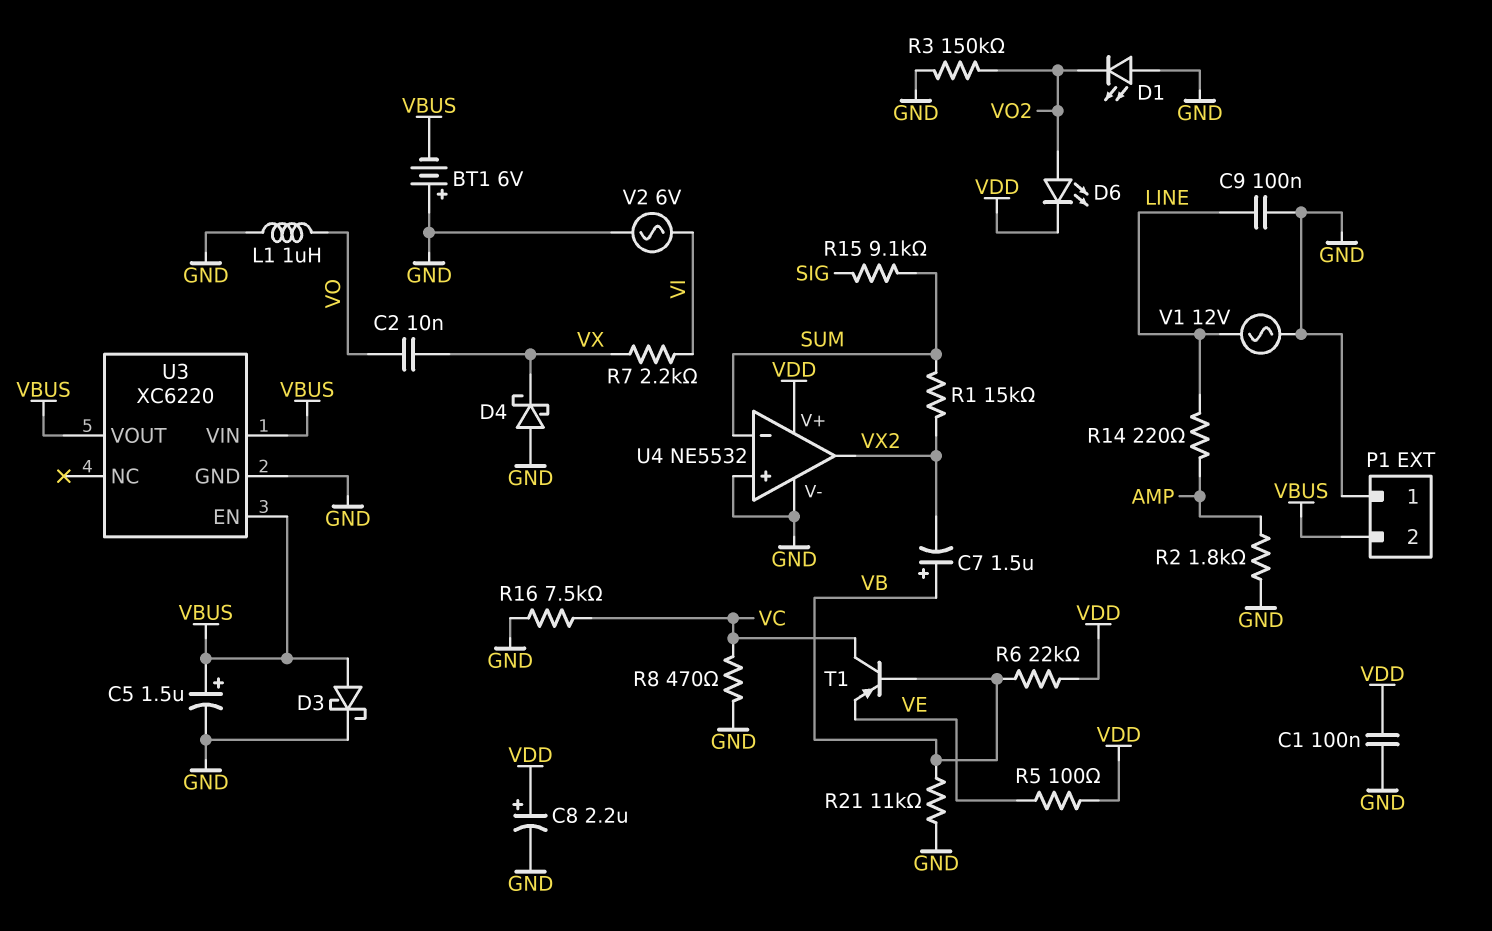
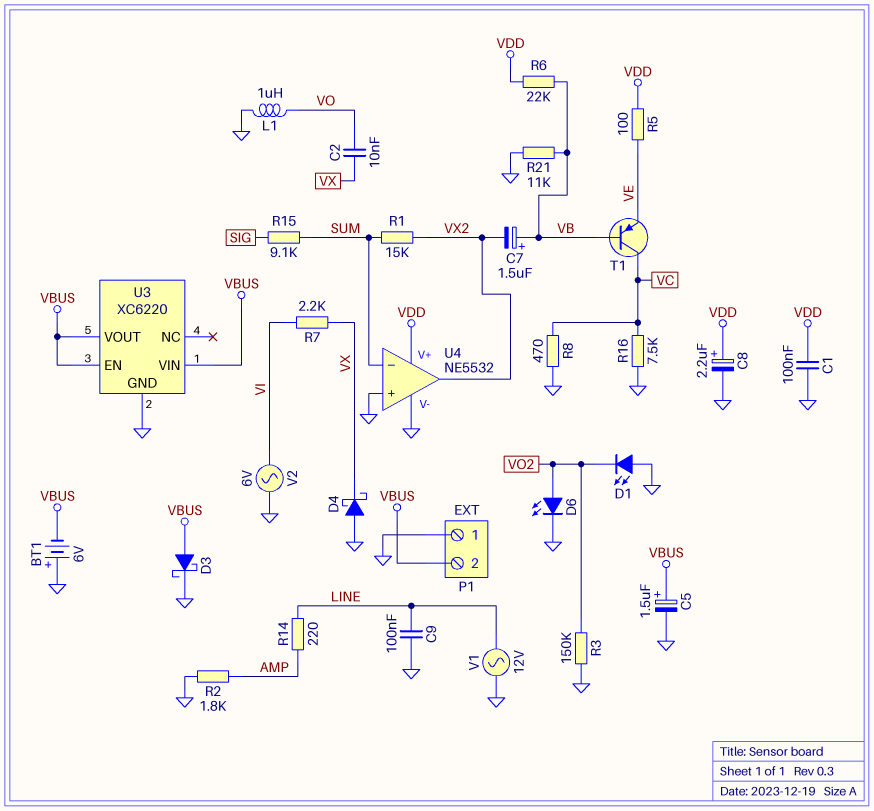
D6: LED (A VO2, K VDD) -> LED (A VO2, K GND)

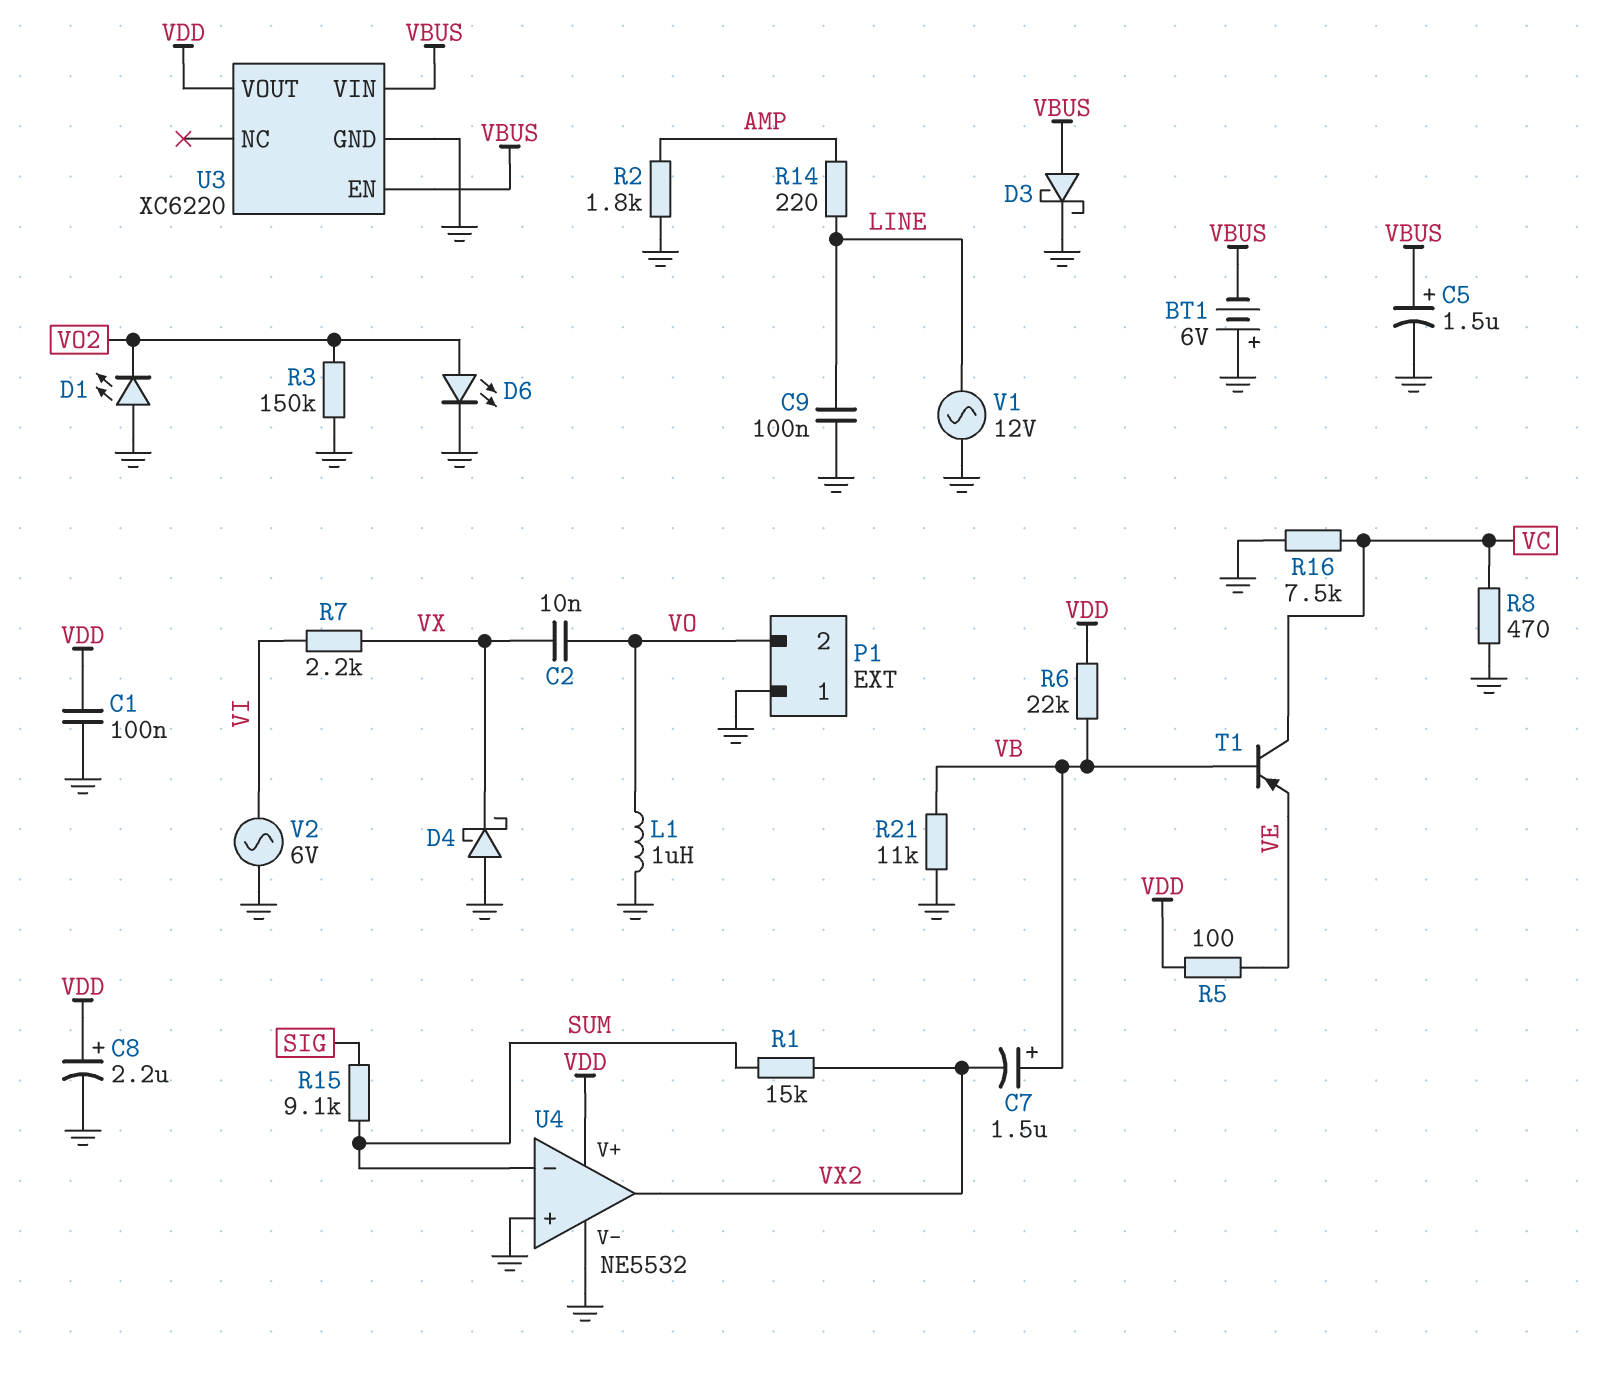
P1 pin 2: VBUS -> VO
U3 pin VOUT: VBUS -> VDD

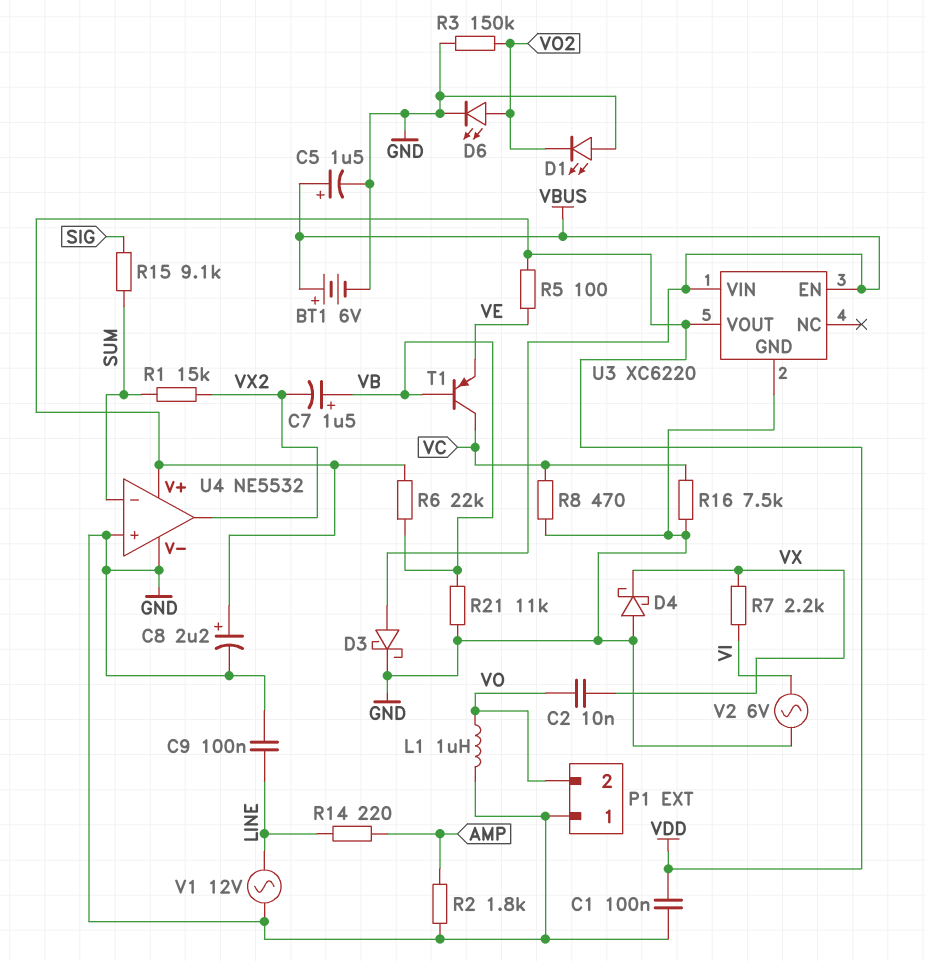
BT1: 6V (plus GND, minus VBUS) -> 6V (plus VBUS, minus GND)

